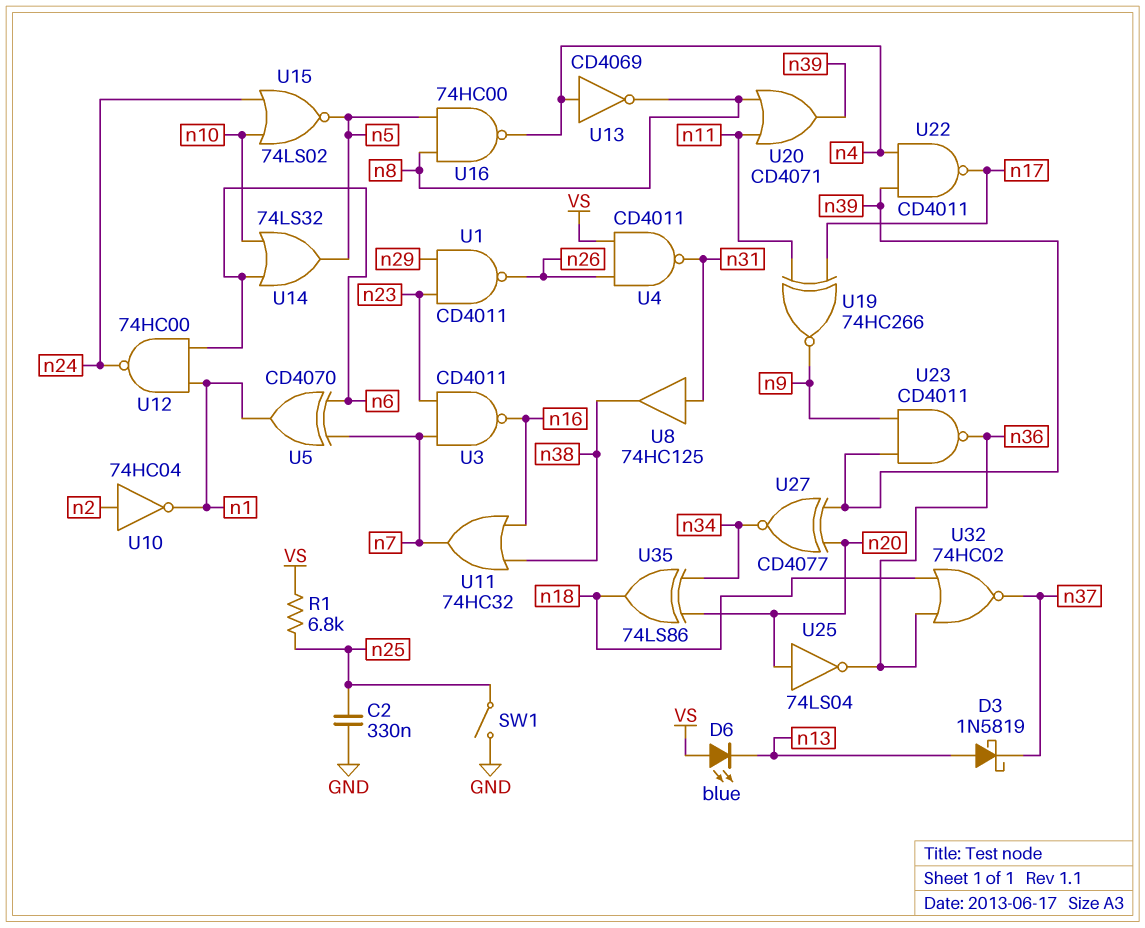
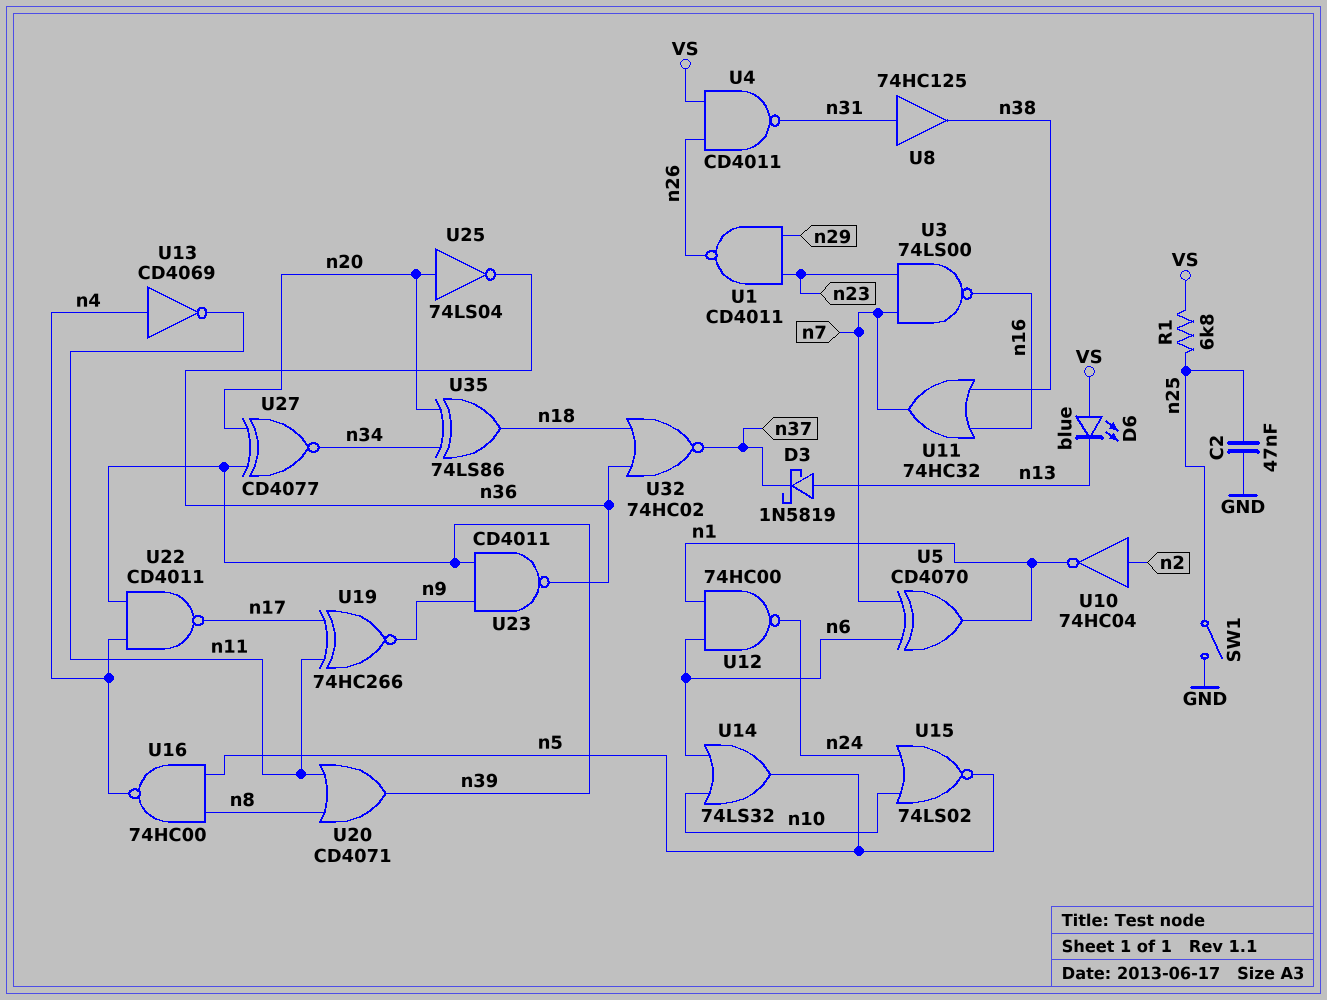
C2: 330nF (GND, n25) -> 47nF (GND, n25)
U3: NAND CD4011 (in n7, in n23, out n16) -> NAND 74LS00 (in n7, in n23, out n16)
U13: NOT CD4069 (in n4, out n8) -> NOT CD4069 (in n4, out n11)

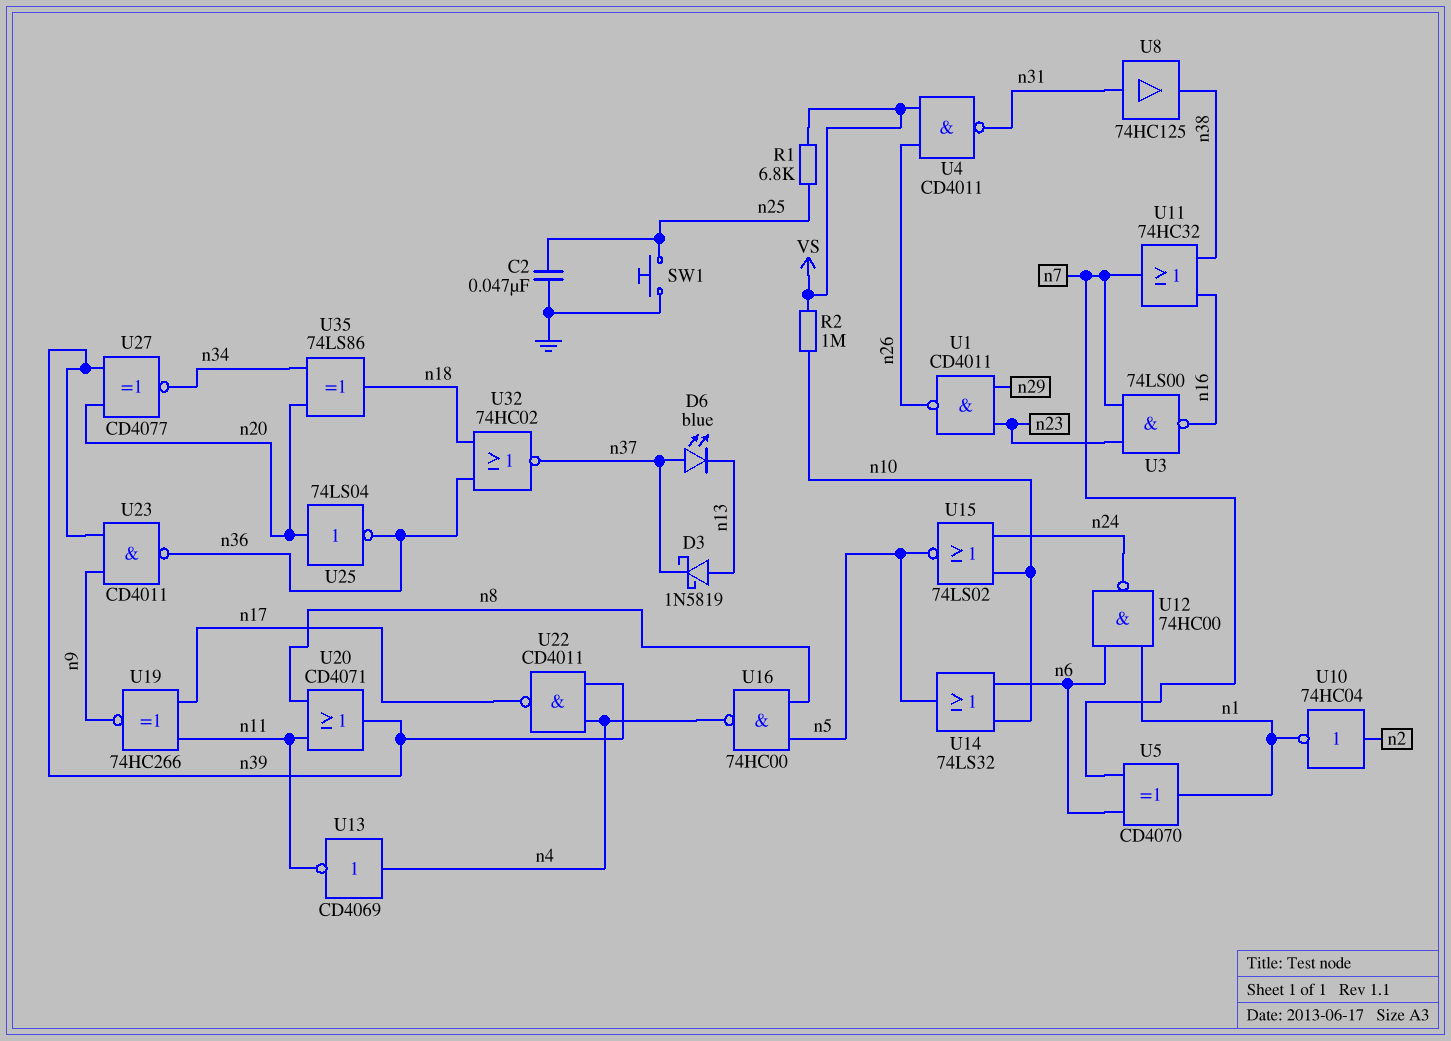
D6: LED blue (A VS, K n13) -> LED blue (A n37, K n13)
R2: none -> 1M (VS, n10)
SW1: switch (GND, n25) -> button (GND, n25)

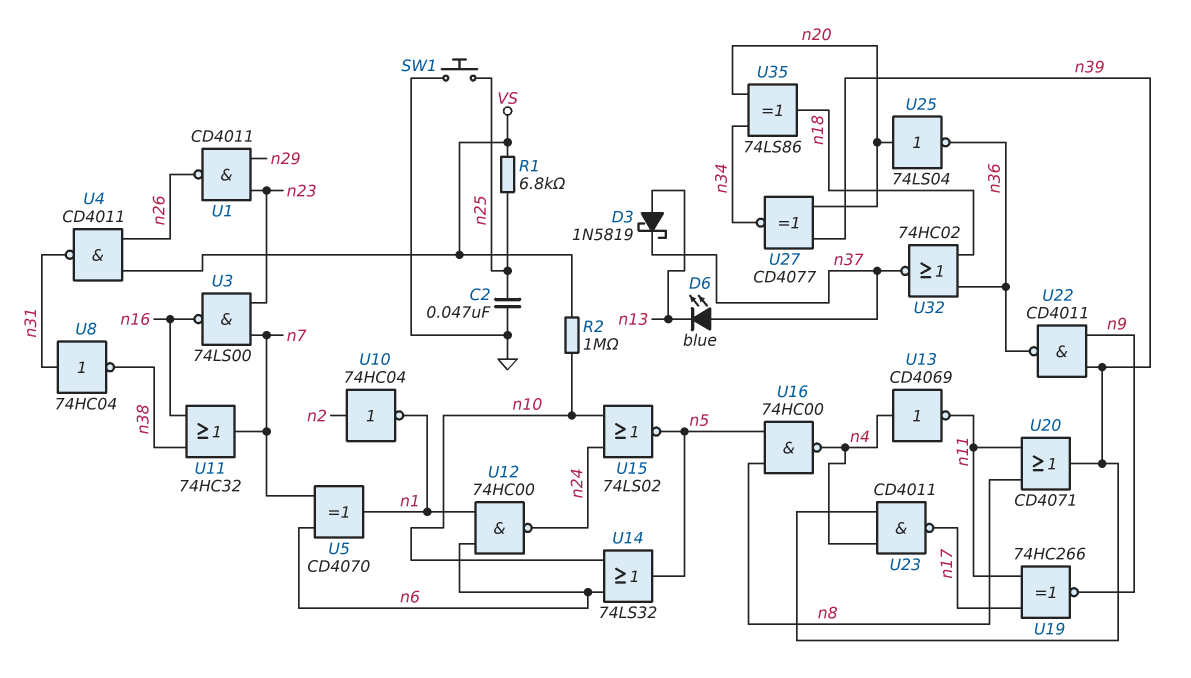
U8: buffer 74HC125 (in n31, out n38) -> NOT 74HC04 (in n31, out n38)
U22: NAND CD4011 (in n4, in n39, out n17) -> NAND CD4011 (in n9, in n39, out n36)
U23: NAND CD4011 (in n9, in n39, out n36) -> NAND CD4011 (in n4, in n39, out n17)

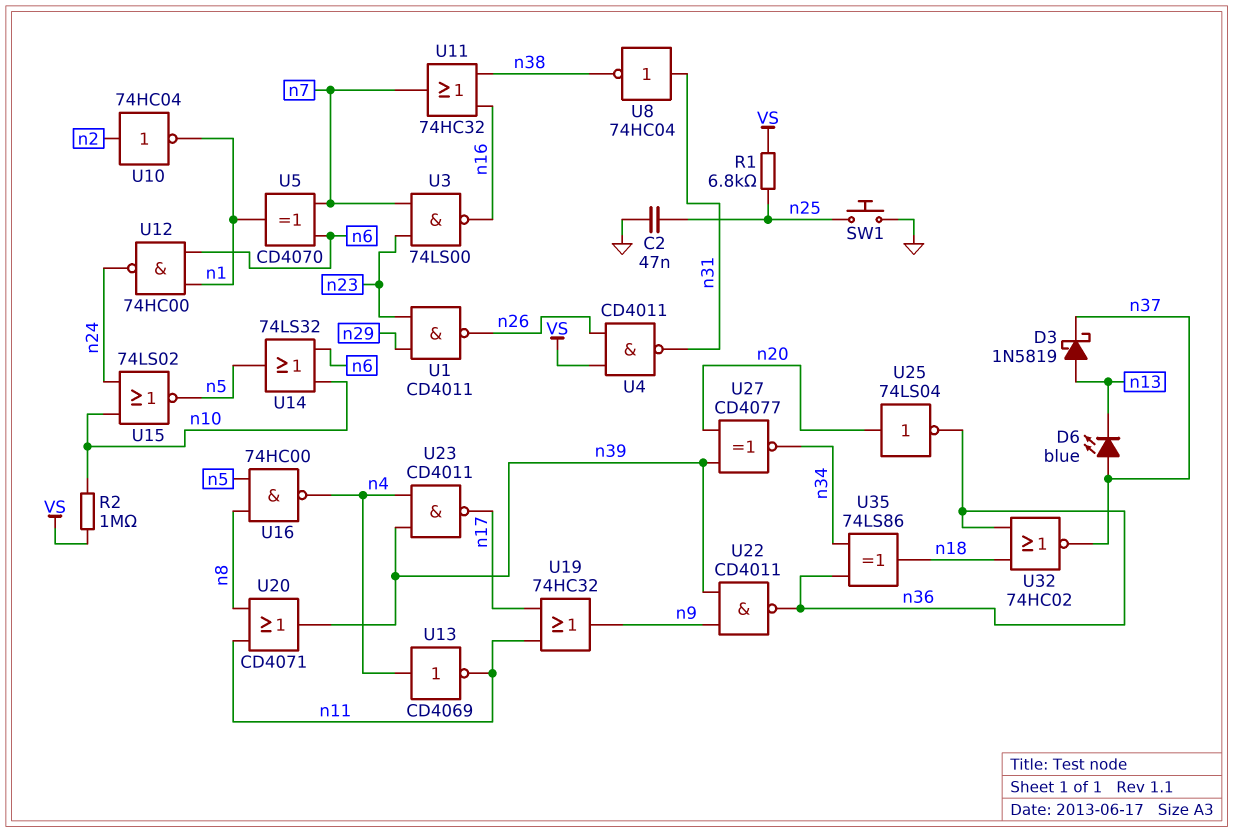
U19: XNOR 74HC266 (in n11, in n17, out n9) -> OR 74HC32 (in n11, in n17, out n9)
U35: XOR 74LS86 (in n20, in n34, out n18) -> XOR 74LS86 (in n34, in n36, out n18)

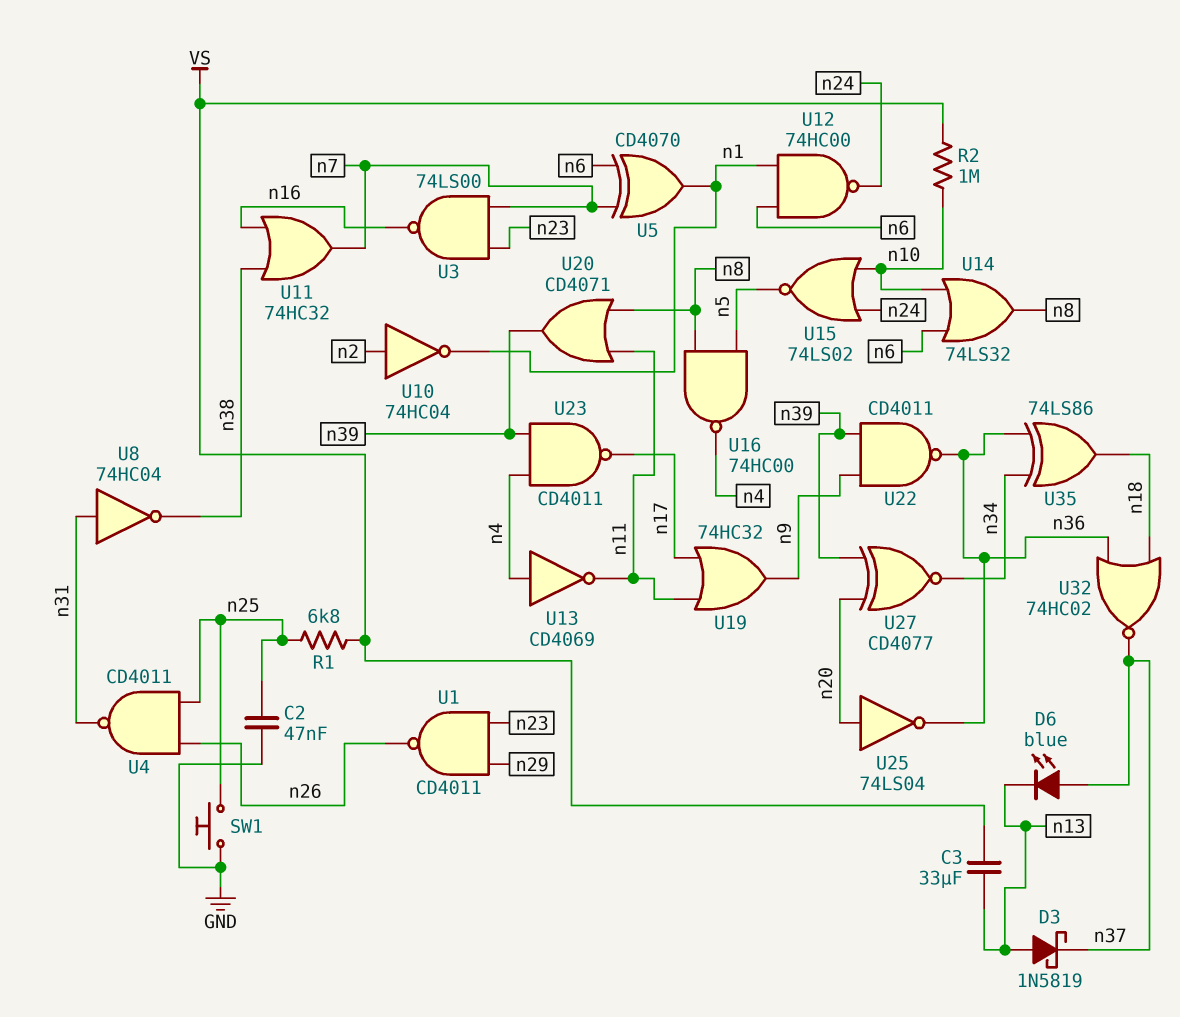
C3: none -> 33uF (VS, n13)
U4: NAND CD4011 (in VS, in n26, out n31) -> NAND CD4011 (in n25, in n26, out n31)
U14: OR 74LS32 (in n6, in n10, out n5) -> OR 74LS32 (in n6, in n10, out n8)

